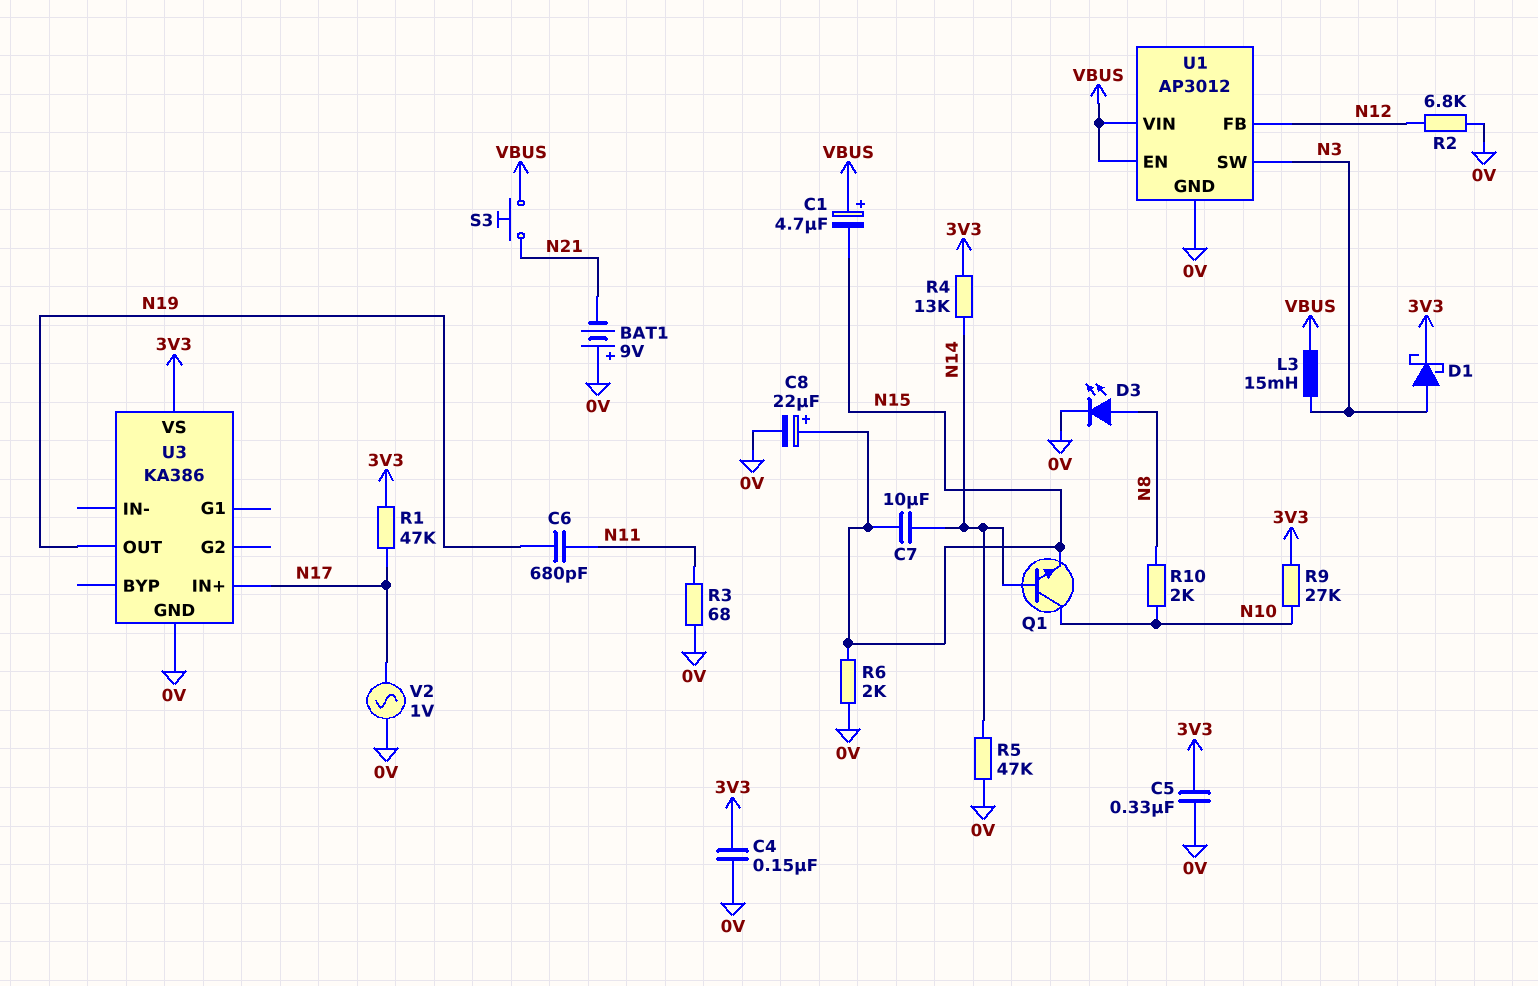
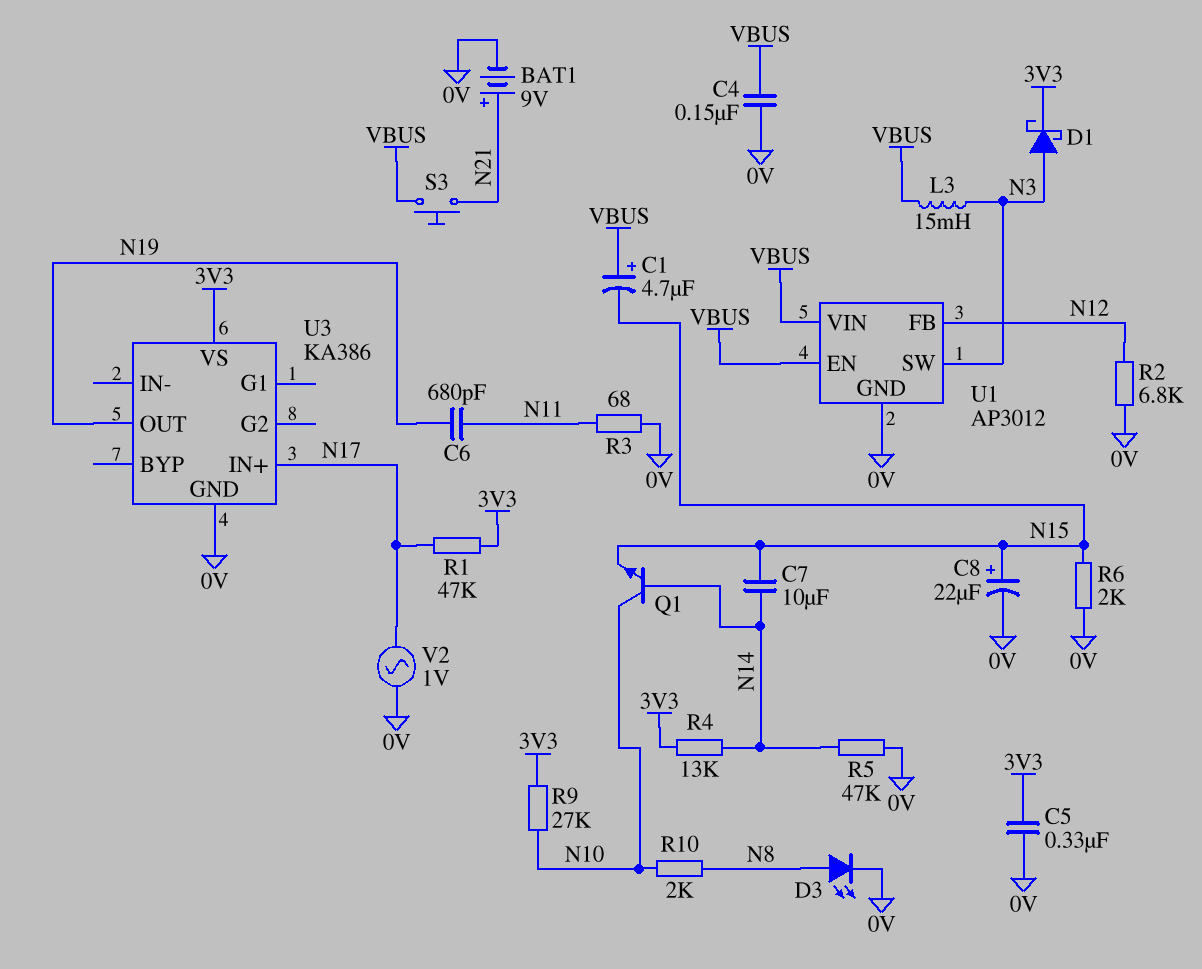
BAT1: 9V (plus 0V, minus N21) -> 9V (plus N21, minus 0V)
C4: 150nF (0V, 3V3) -> 150nF (0V, VBUS)

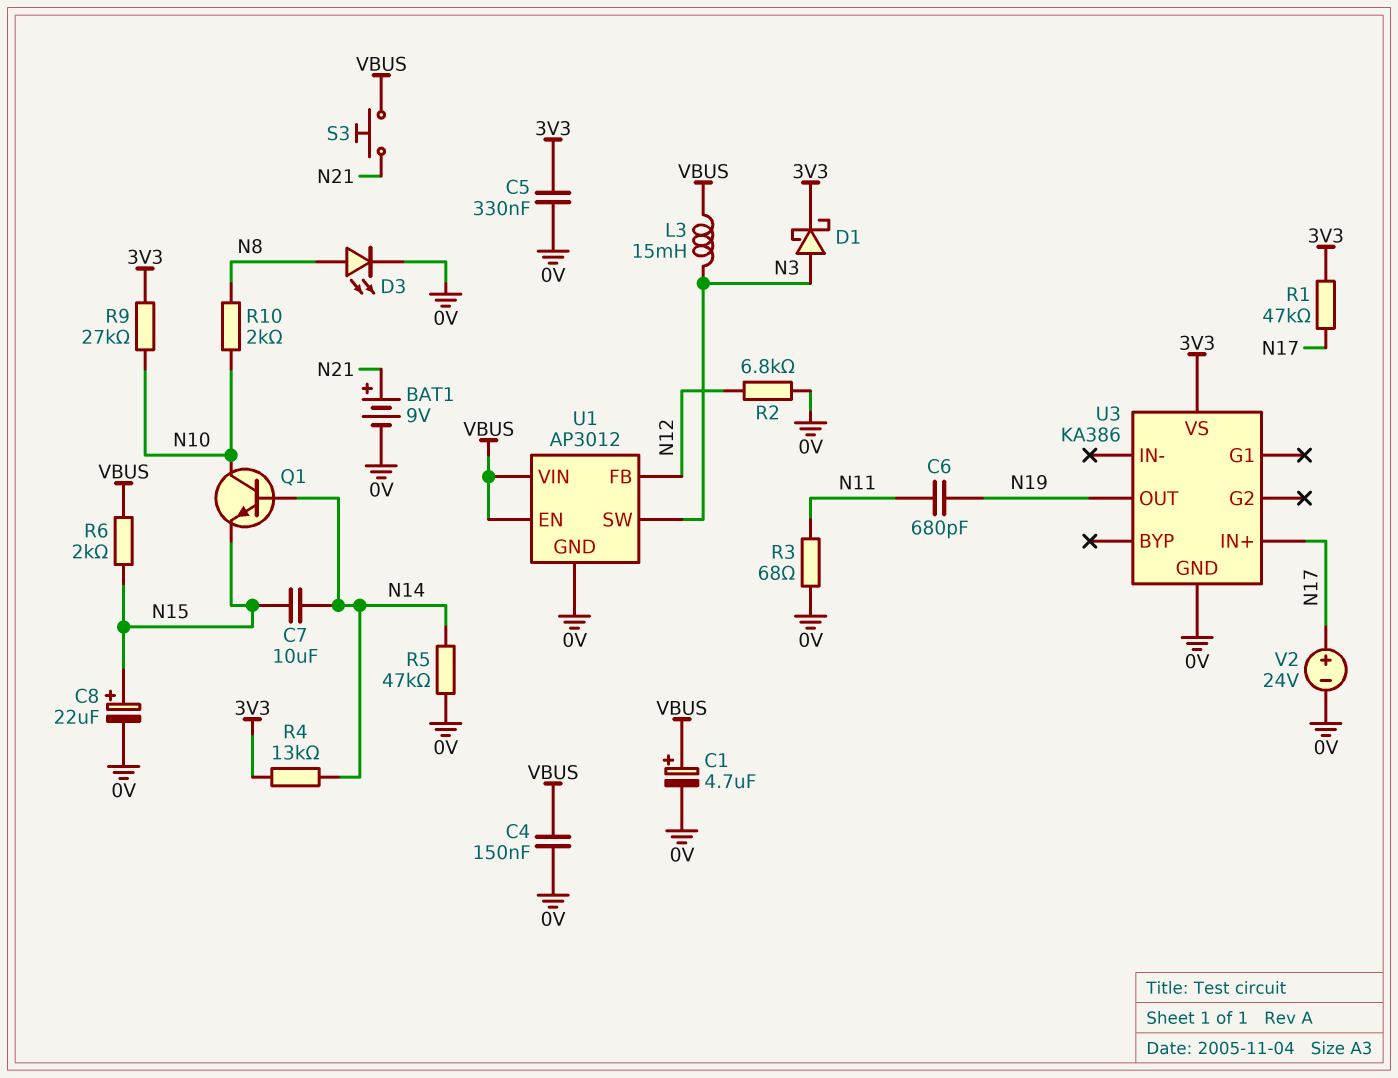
C1: 4.7uF (plus VBUS, minus N15) -> 4.7uF (plus VBUS, minus 0V)
R6: 2k (0V, N15) -> 2k (N15, VBUS)
V2: AC 1V (0V, N17) -> 24V (plus N17, minus 0V)

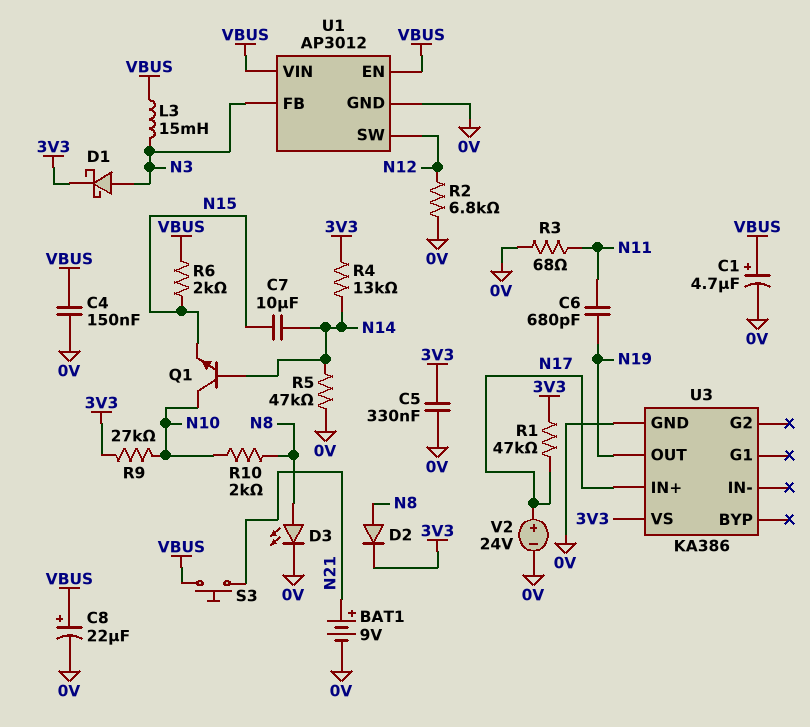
C8: 22uF (plus N15, minus 0V) -> 22uF (plus VBUS, minus 0V)
D2: none -> diode (A N8, K 3V3)
U1 pin FB: N12 -> N3
U1 pin SW: N3 -> N12

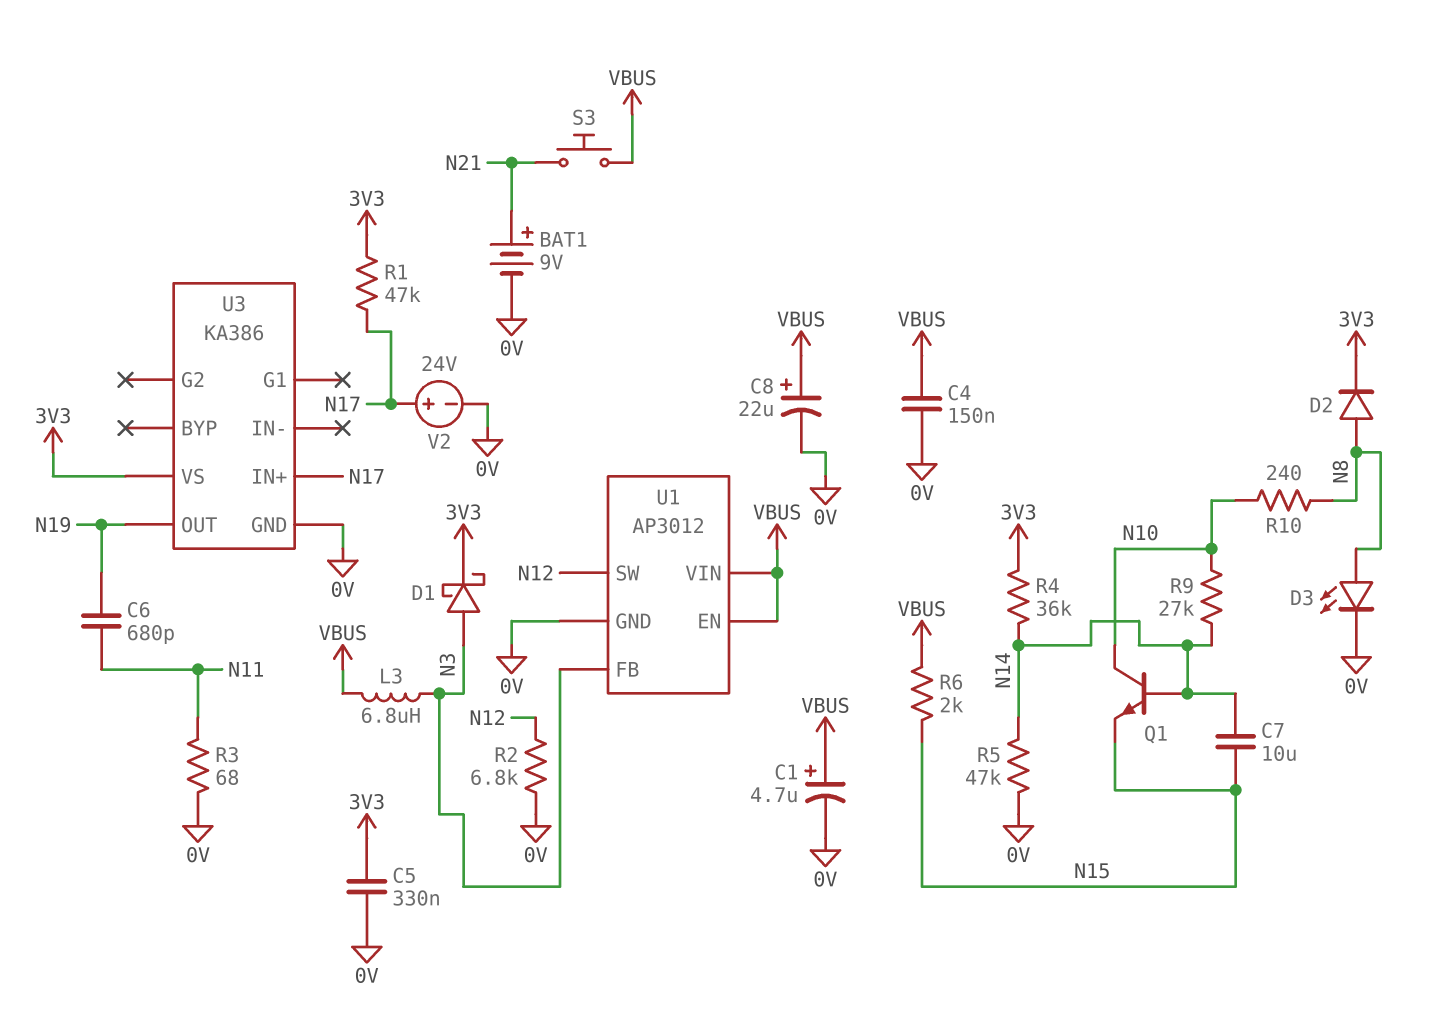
L3: 15mH (N3, VBUS) -> 6.8uH (N3, VBUS)
R4: 13k (3V3, N14) -> 36k (3V3, N14)
R9: 27k (3V3, N10) -> 27k (N10, N14)
R10: 2k (N8, N10) -> 240 (N8, N10)

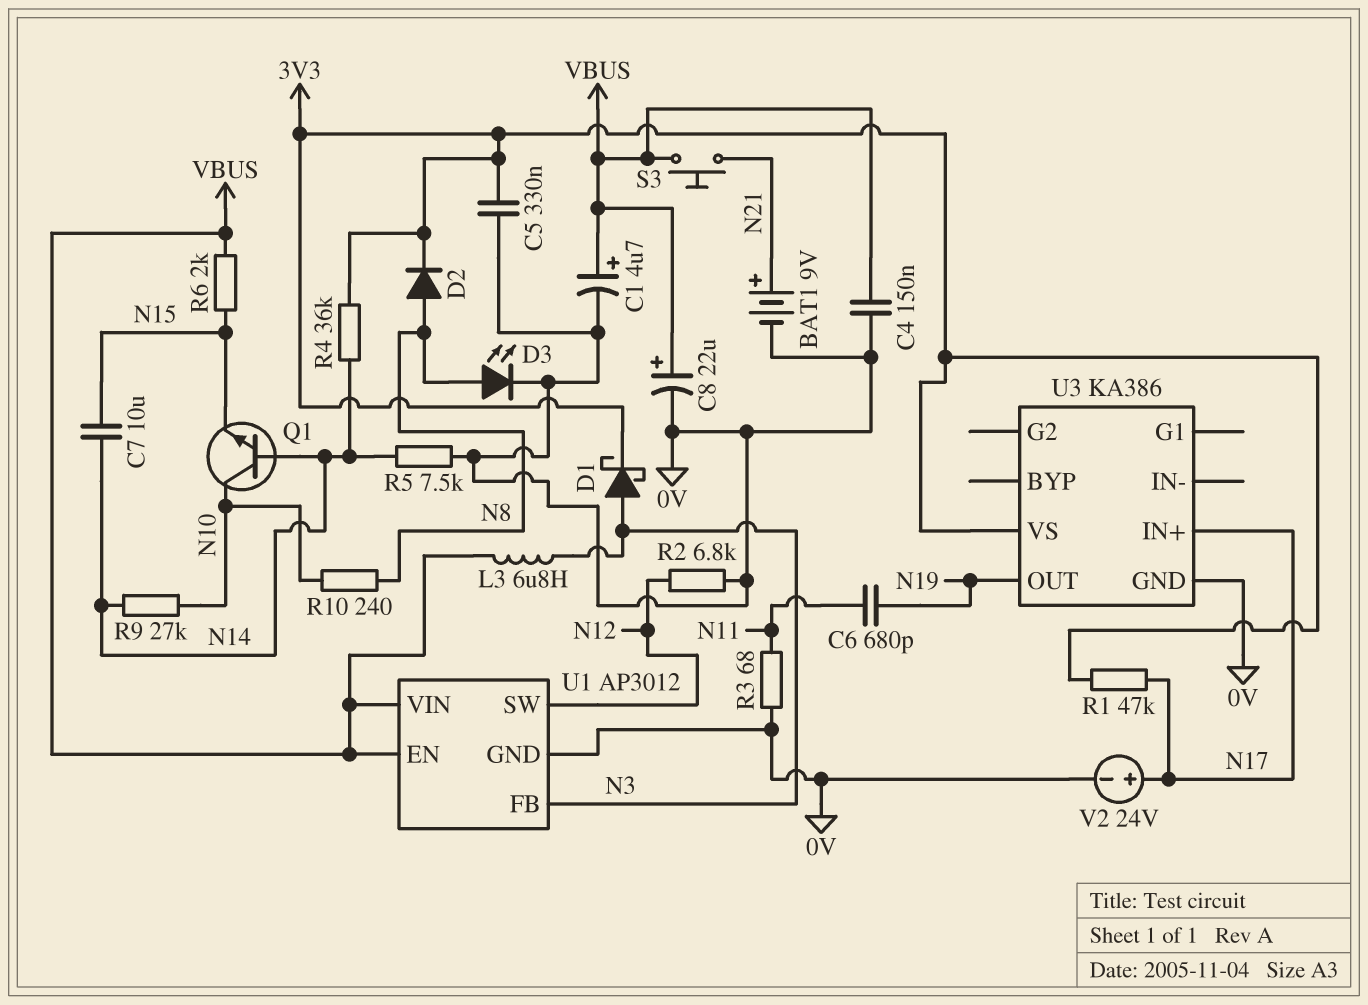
R5: 47k (0V, N14) -> 7.5k (0V, N14)

